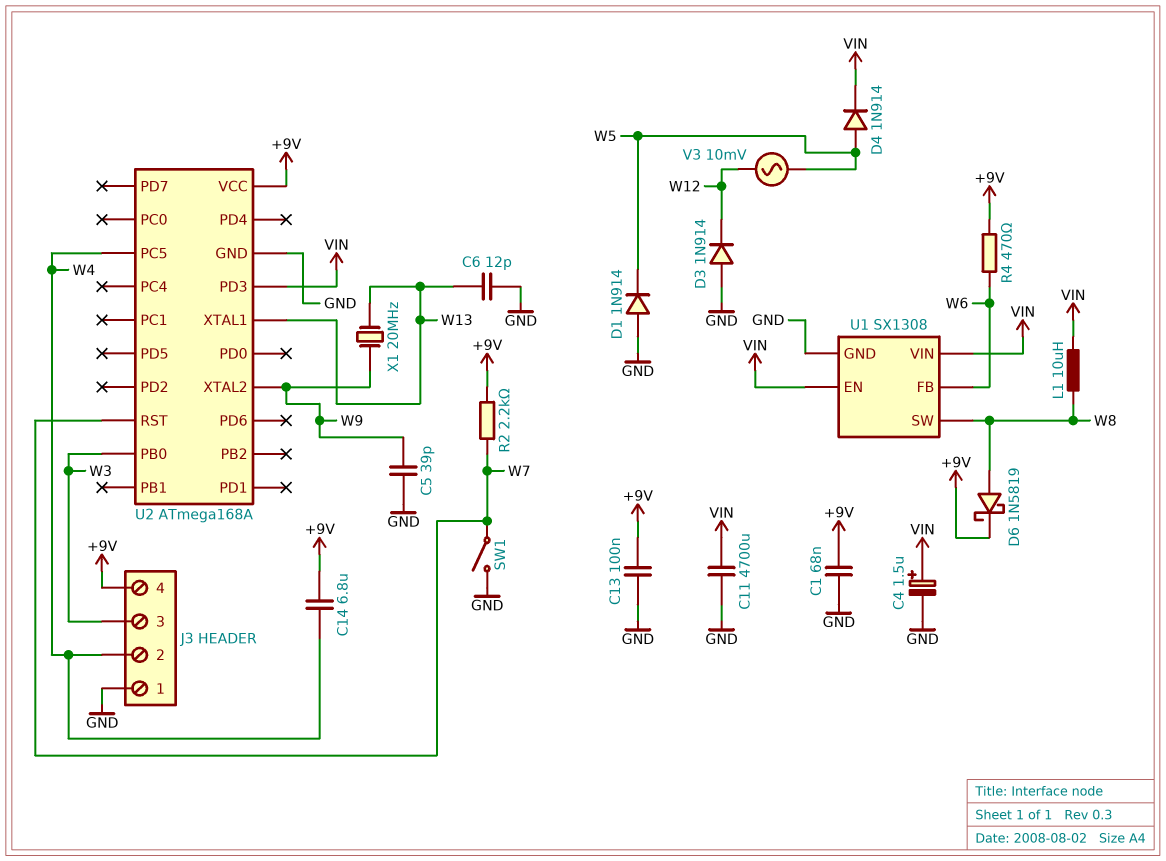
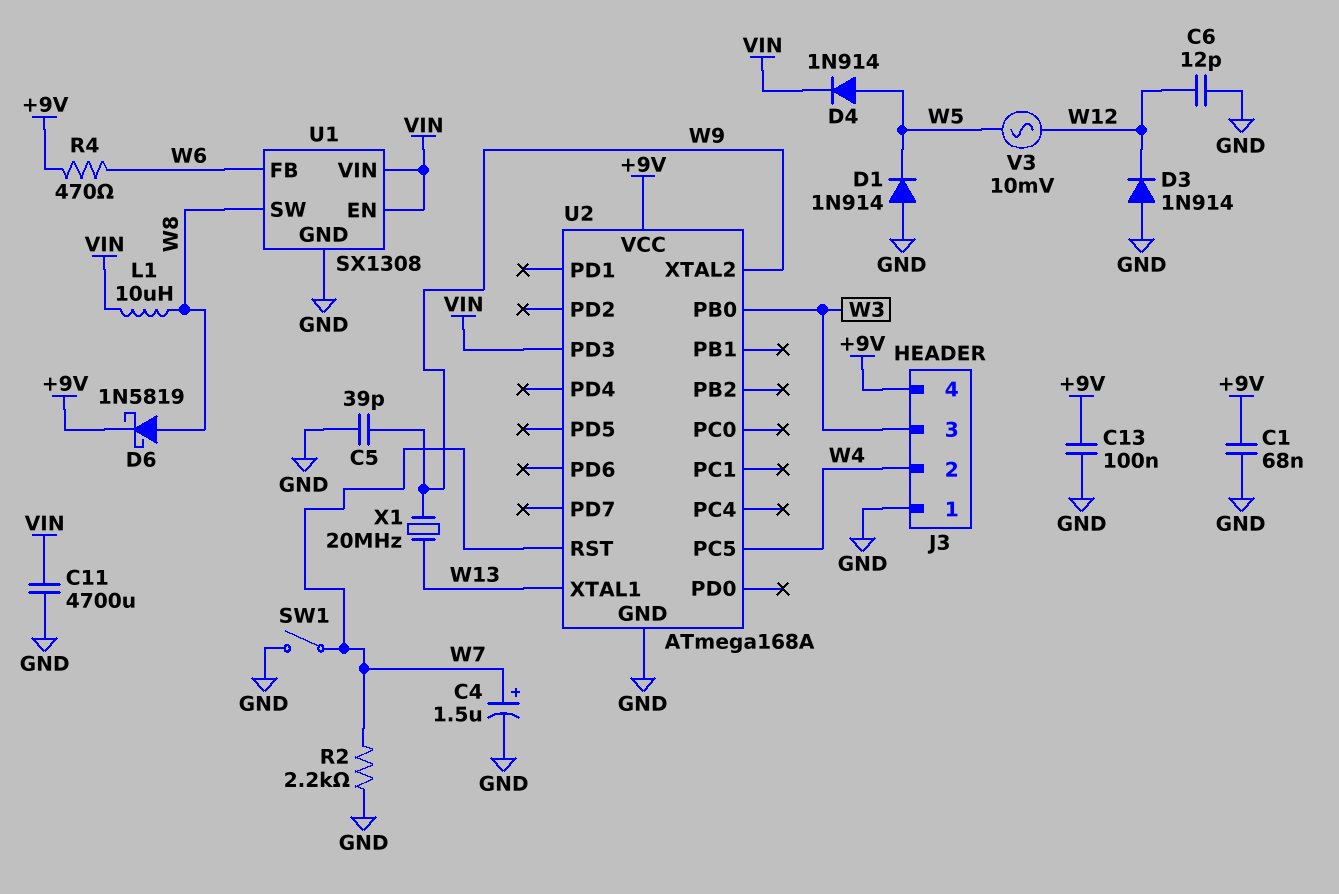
C4: 1.5uF (plus VIN, minus GND) -> 1.5uF (plus W7, minus GND)
C6: 12pF (GND, W13) -> 12pF (GND, W12)
C14: 6.8uF (+9V, W4) -> none
R2: 2.2k (+9V, W7) -> 2.2k (GND, W7)

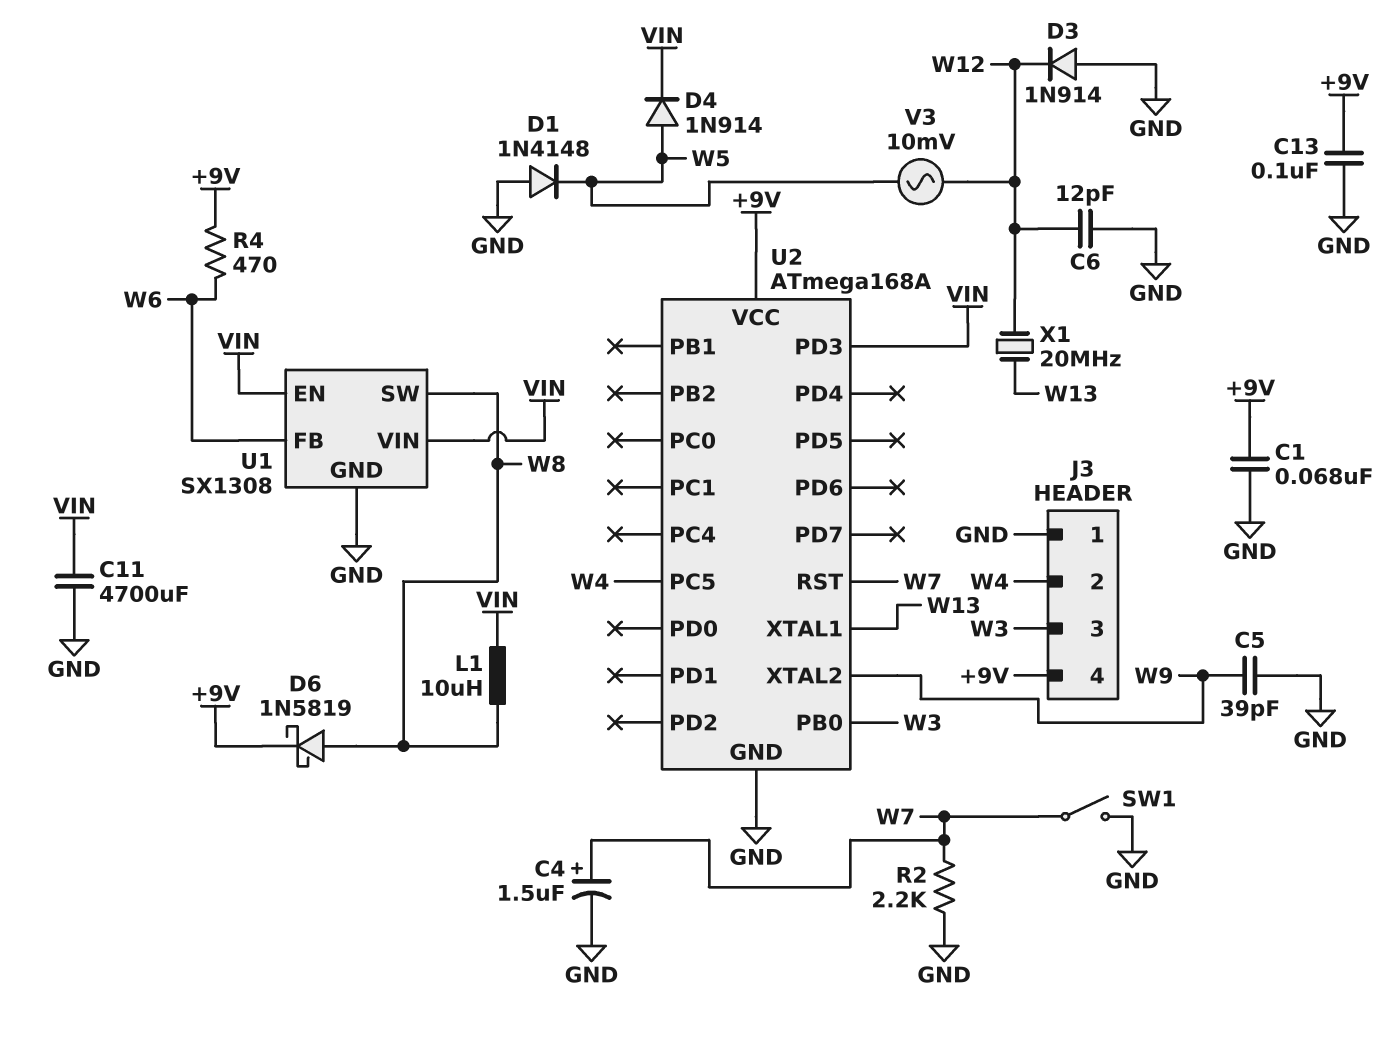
D1: diode 1N914 (A GND, K W5) -> diode 1N4148 (A GND, K W5)
X1: 20MHz (W9, W13) -> 20MHz (W12, W13)

